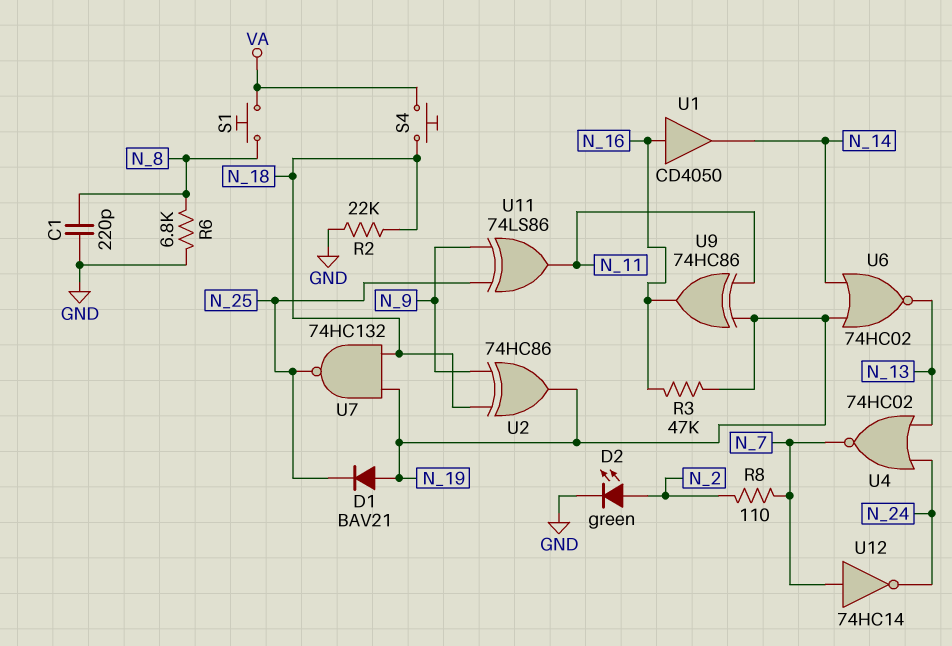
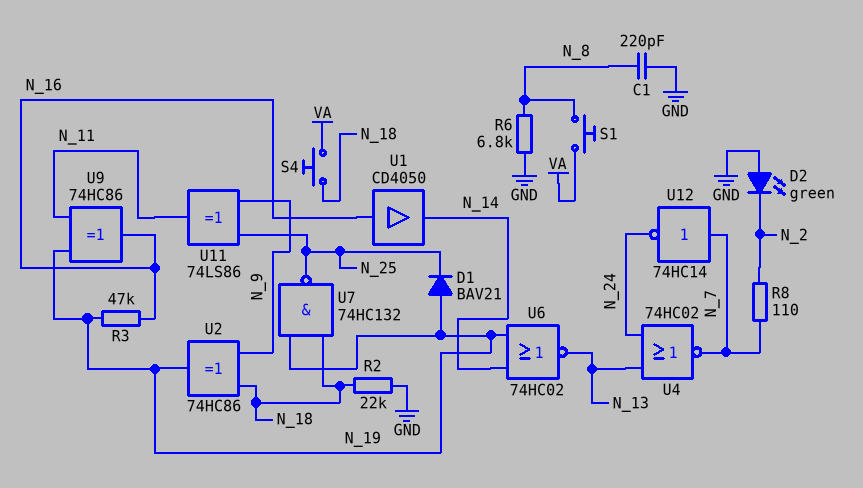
D2: LED green (A N_2, K GND) -> LED green (A GND, K N_2)

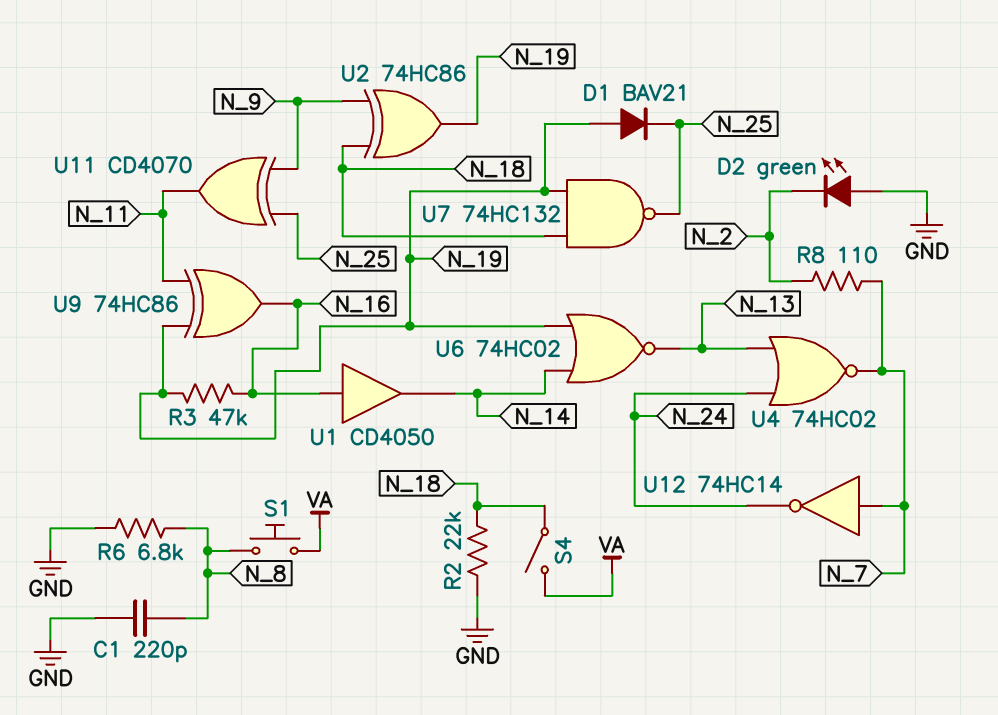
S4: button (N_18, VA) -> switch (N_18, VA)
U11: XOR 74LS86 (in N_9, in N_25, out N_11) -> XOR CD4070 (in N_9, in N_25, out N_11)

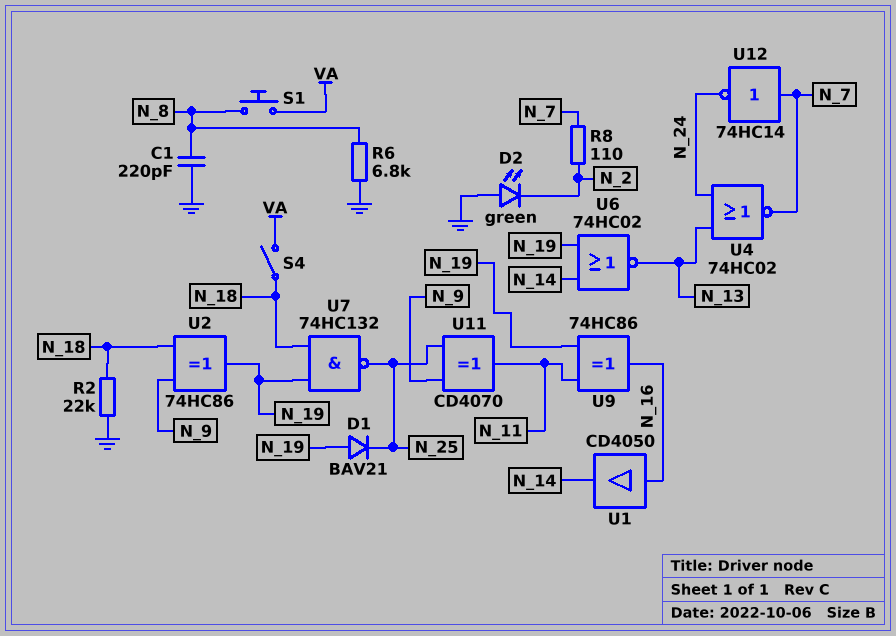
R3: 47k (N_16, N_19) -> none

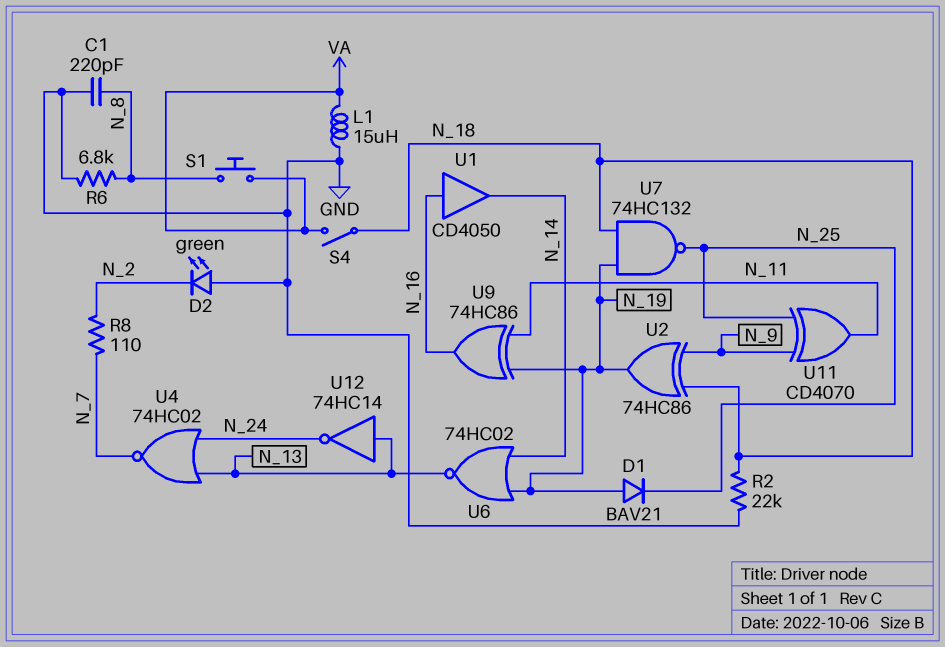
L1: none -> 15uH (GND, VA)
U12: NOT 74HC14 (in N_7, out N_24) -> NOT 74HC14 (in N_13, out N_24)

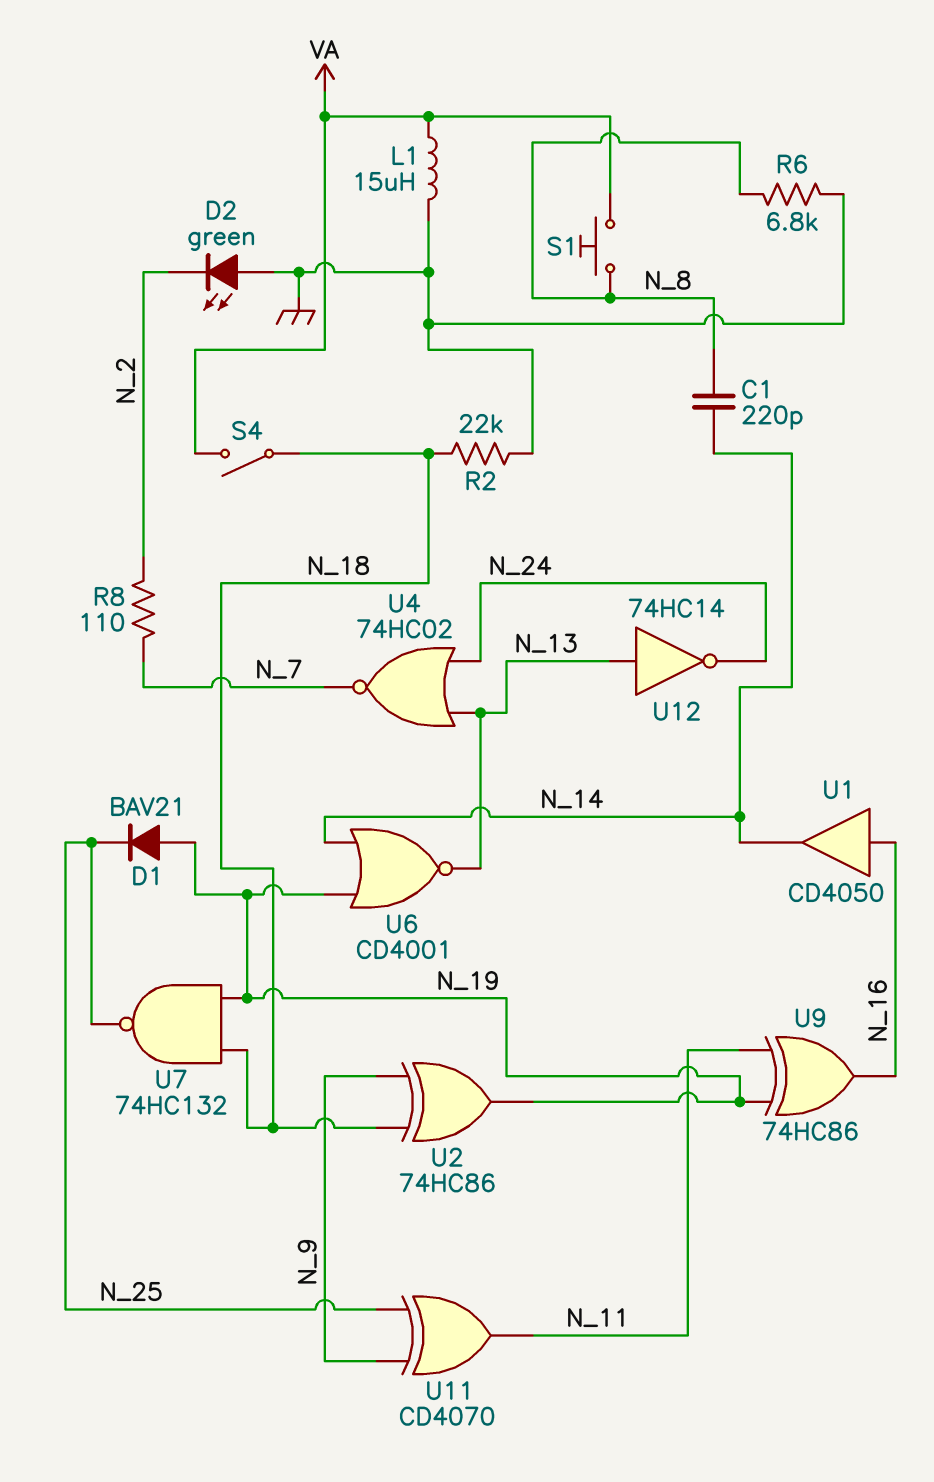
C1: 220pF (GND, N_8) -> 220pF (N_8, N_14)
U6: NOR 74HC02 (in N_14, in N_19, out N_13) -> NOR CD4001 (in N_14, in N_19, out N_13)

